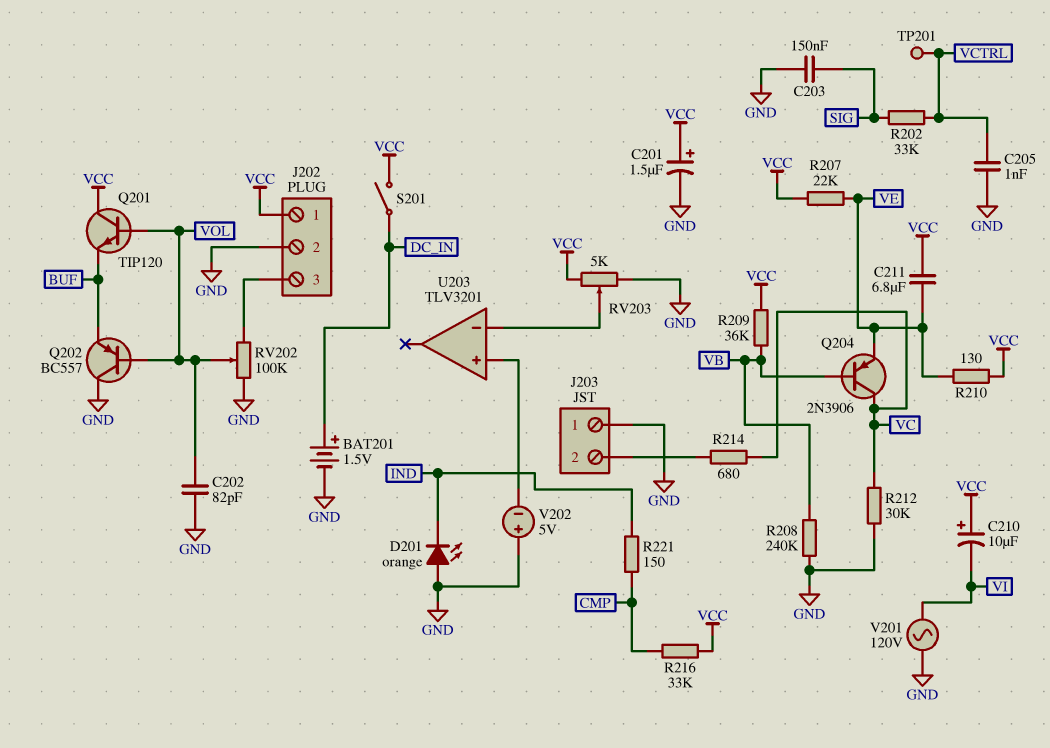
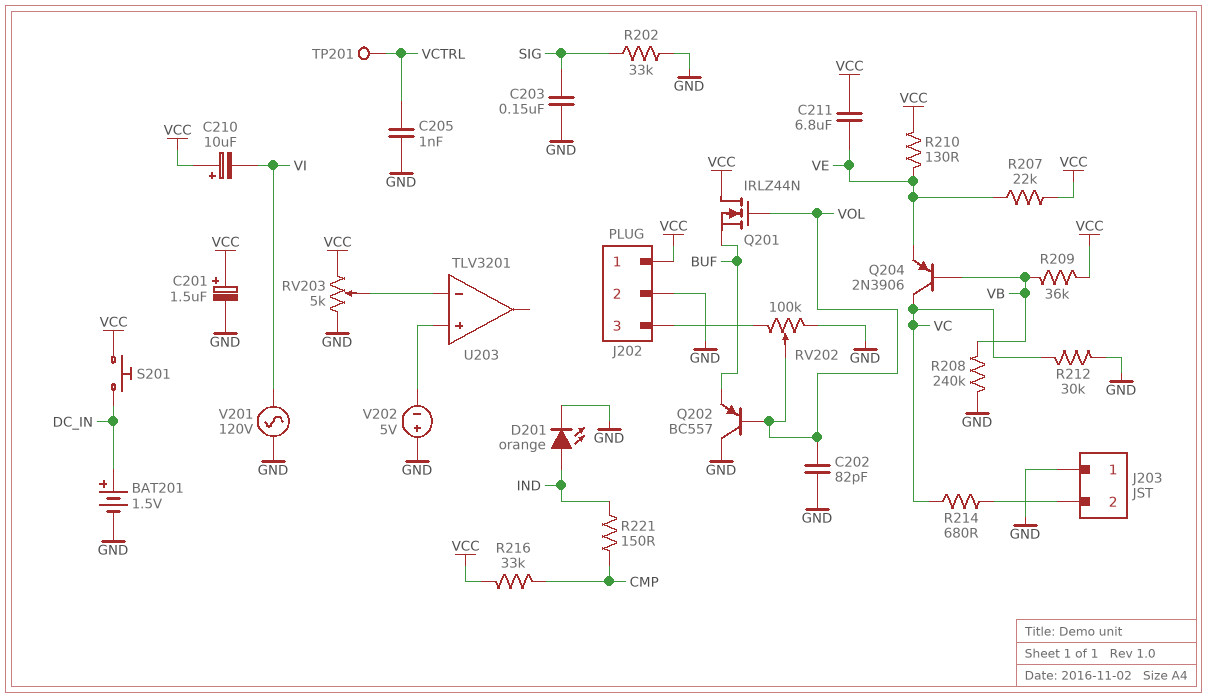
D201: LED orange (A GND, K IND) -> LED orange (A IND, K GND)
Q201: NPN TIP120 (B VOL, C VCC, E BUF) -> NMOS IRLZ44N (G VOL, D VCC, S BUF)
R202: 33k (SIG, VCTRL) -> 33k (GND, SIG)
S201: switch (DC_IN, VCC) -> button (DC_IN, VCC)

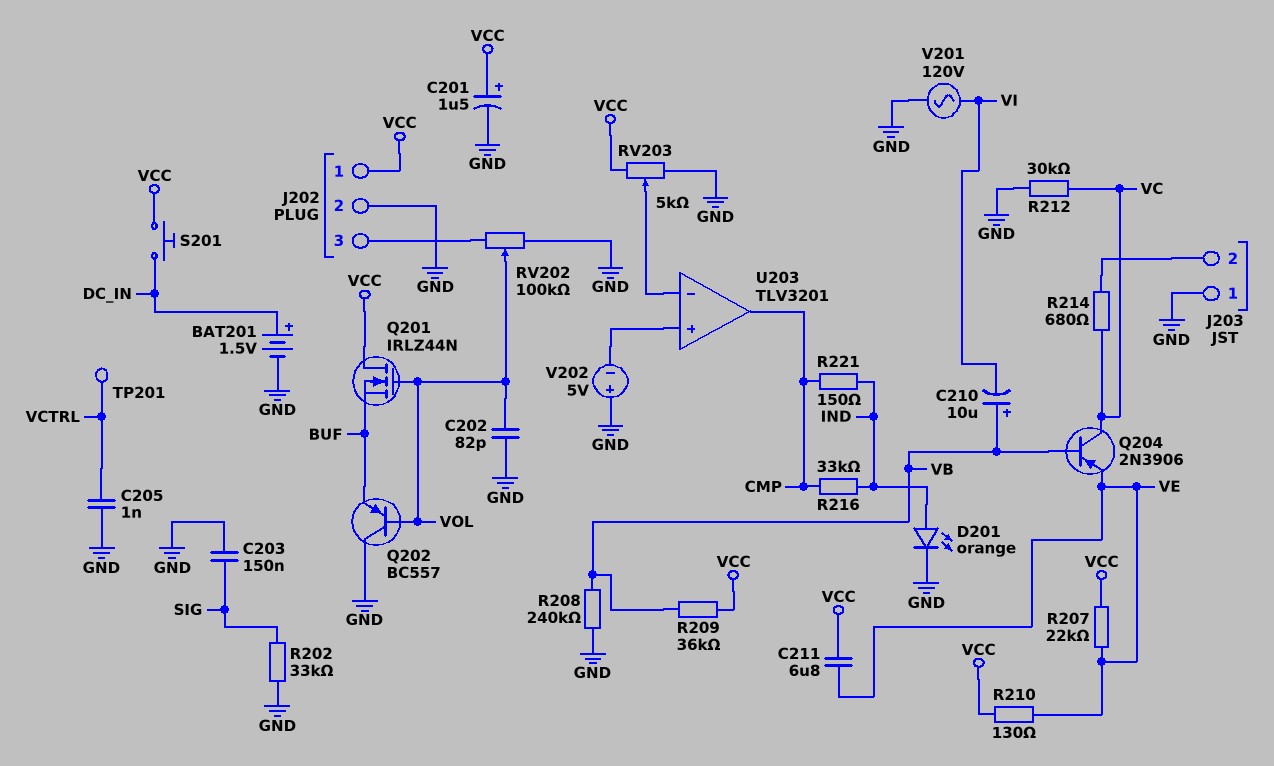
C210: 10uF (plus VCC, minus VI) -> 10uF (plus VB, minus VI)
R216: 33k (CMP, VCC) -> 33k (CMP, IND)
U203 pin out: none -> CMP

